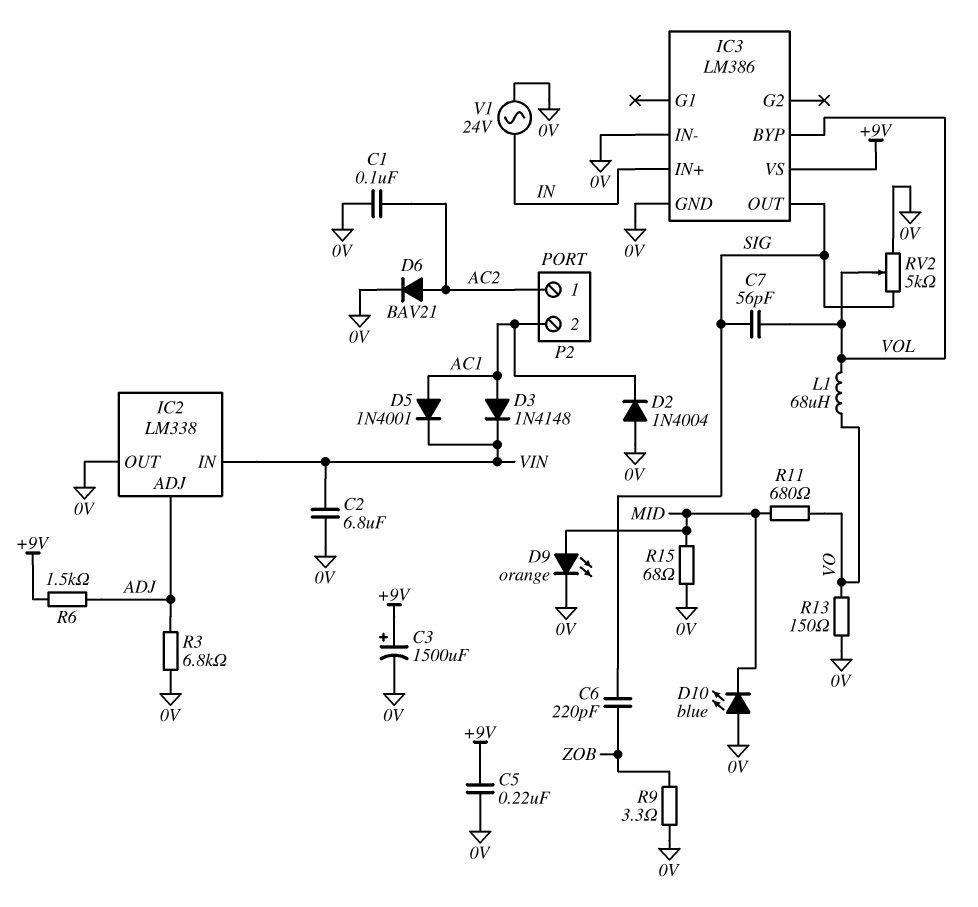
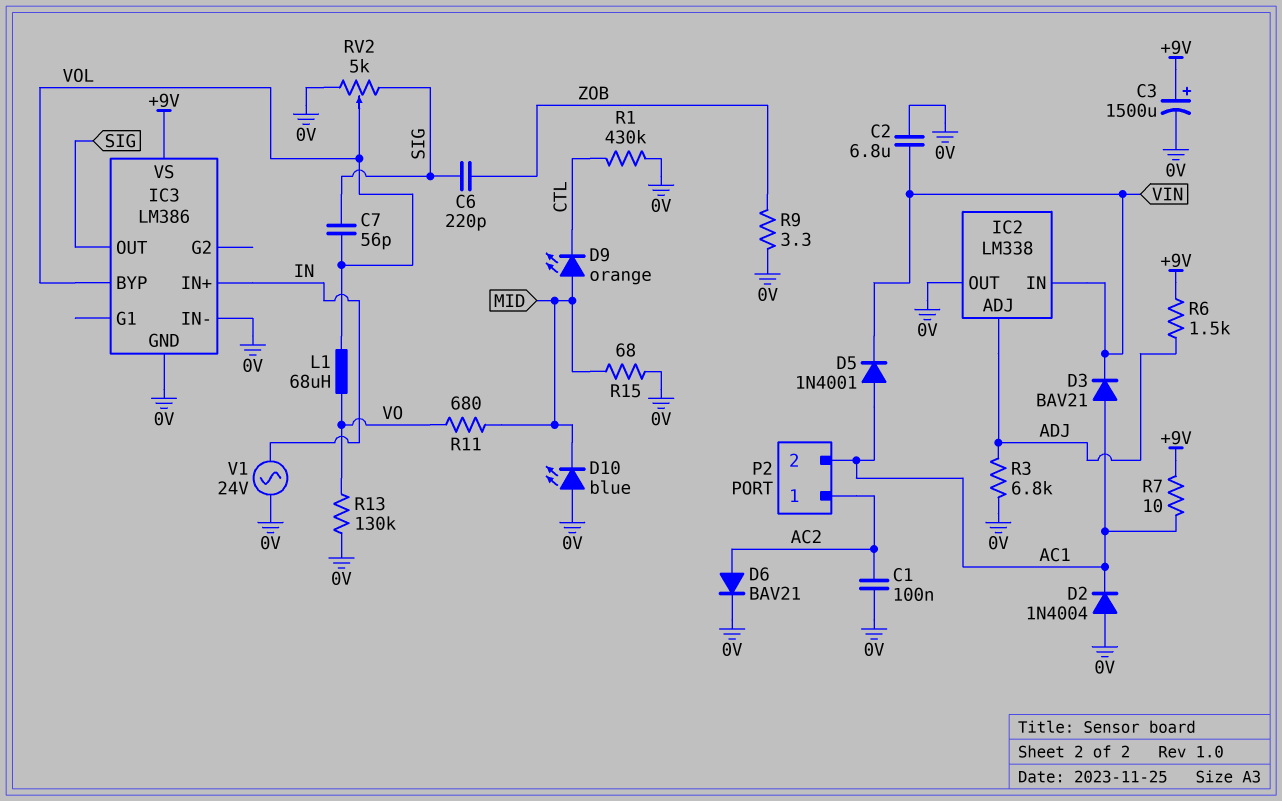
C5: 220nF (+9V, 0V) -> none
D3: diode 1N4148 (A AC1, K VIN) -> diode BAV21 (A AC1, K VIN)
D9: LED orange (A MID, K 0V) -> LED orange (A MID, K CTL)
R1: none -> 430k (0V, CTL)
R7: none -> 10 (+9V, AC1)
R13: 150 (0V, VO) -> 130k (0V, VO)

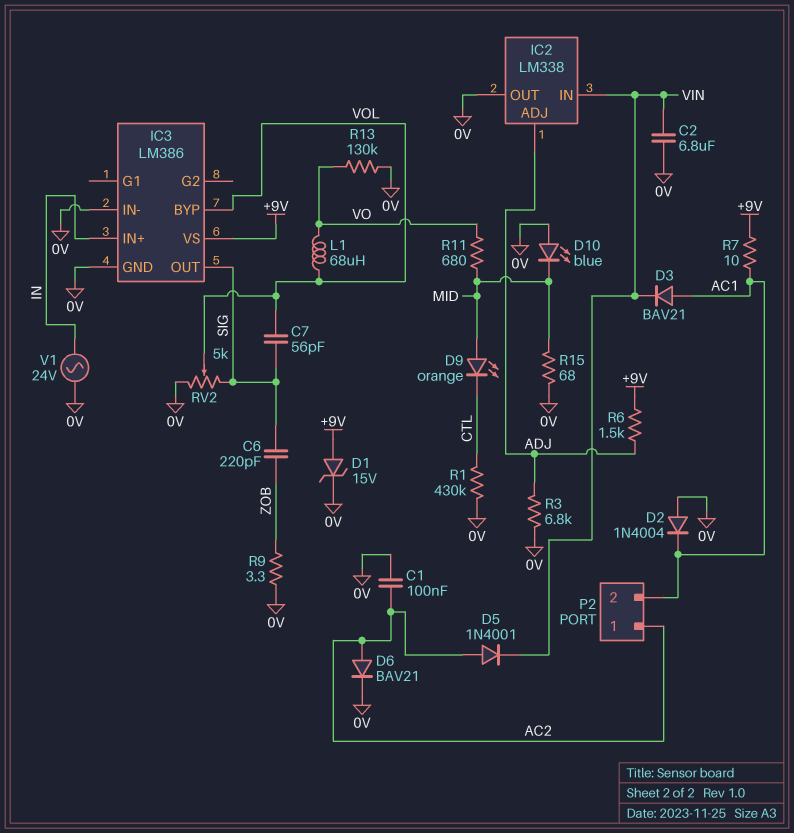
C3: 1500uF (plus +9V, minus 0V) -> none
D1: none -> zener 15V (A +9V, K 0V)
D5: diode 1N4001 (A AC1, K VIN) -> diode 1N4001 (A AC2, K VIN)

